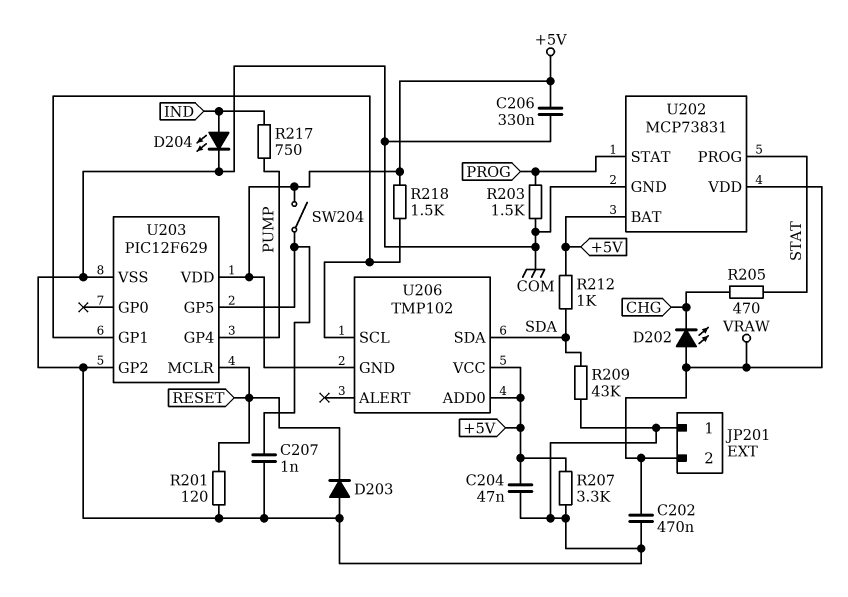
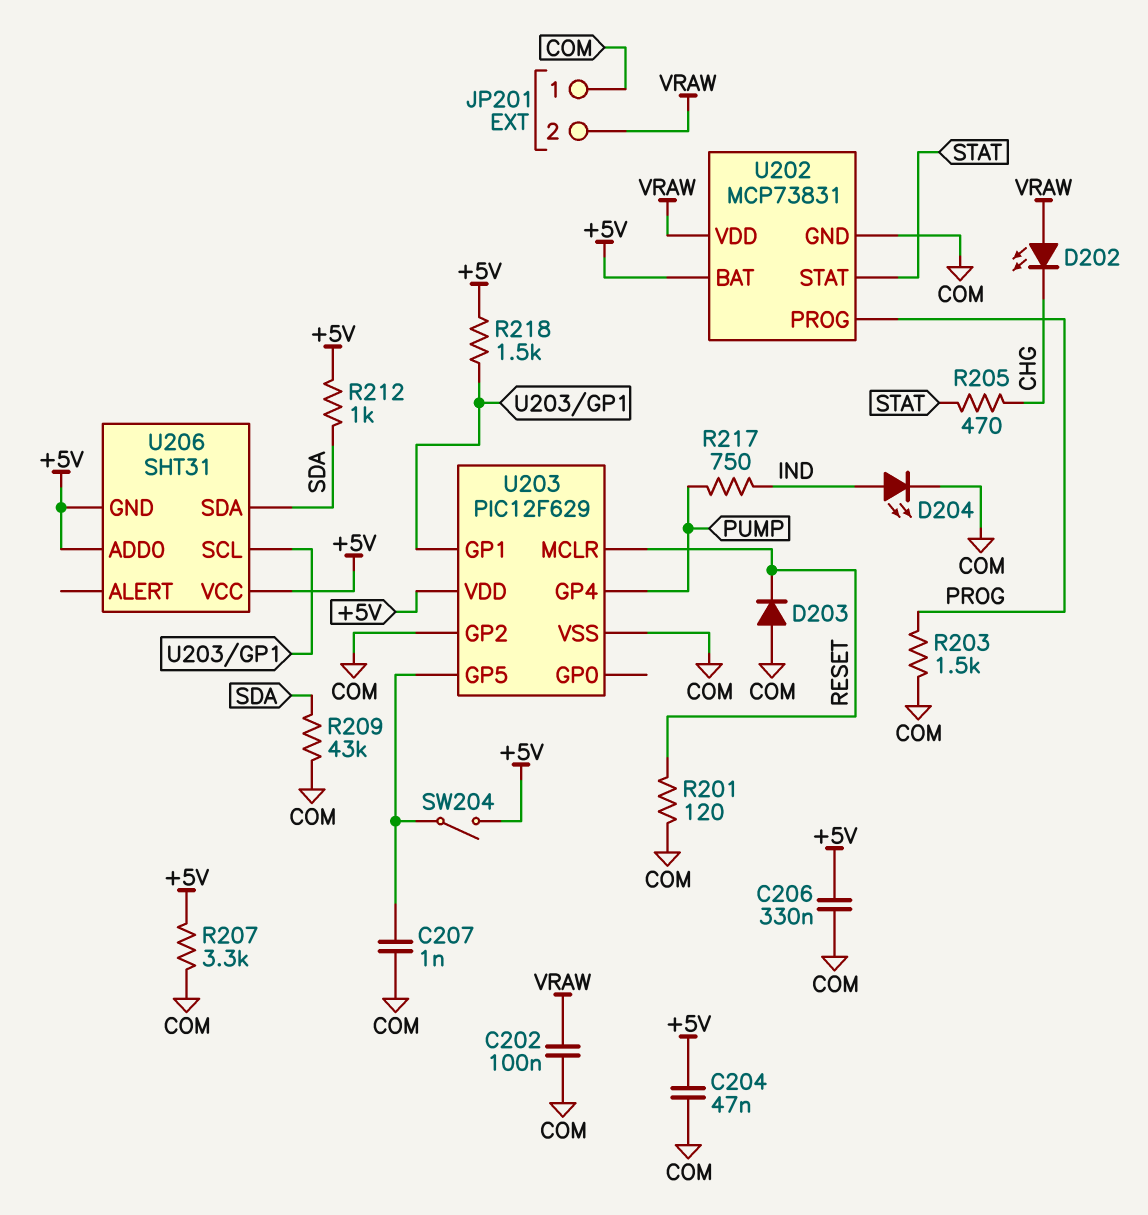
C202: 470nF (COM, VRAW) -> 100nF (COM, VRAW)
U202 pin PROG: STAT -> PROG
U202 pin STAT: PROG -> STAT
U206: TMP102 -> SHT31

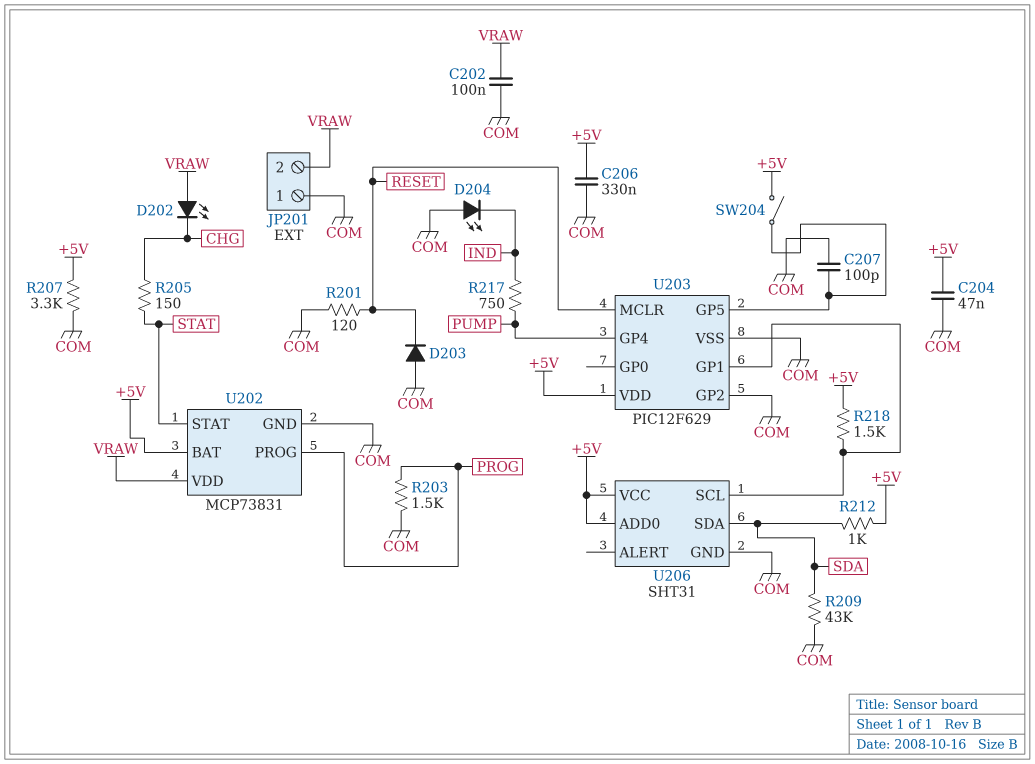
C207: 1nF (COM, U203/GP5) -> 100pF (COM, U203/GP5)
D204: LED (A IND, K COM) -> LED (A COM, K IND)
R205: 470 (CHG, STAT) -> 150 (CHG, STAT)
U206 pin GND: +5V -> COM

